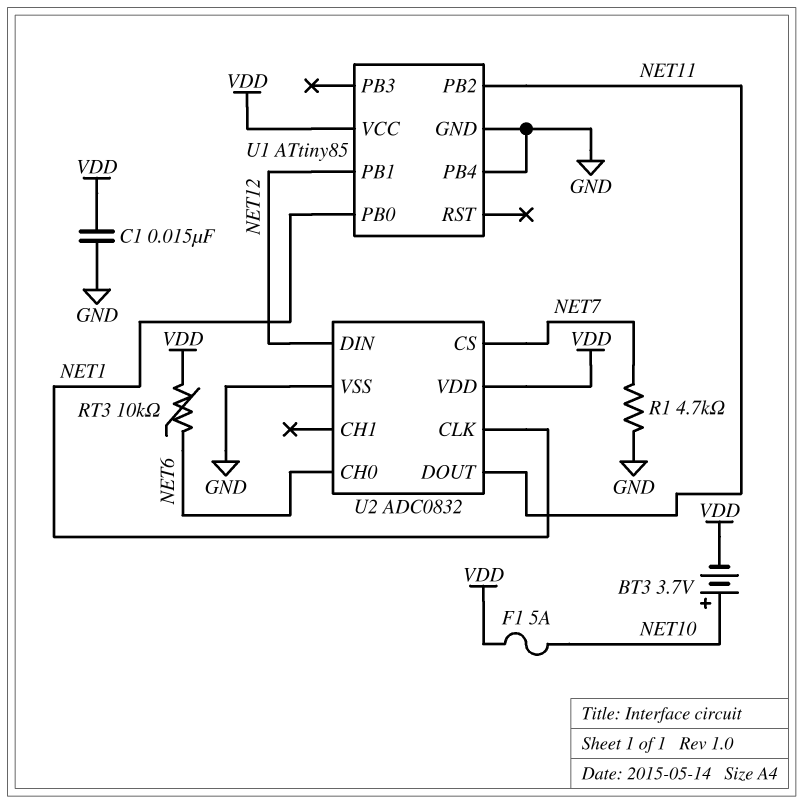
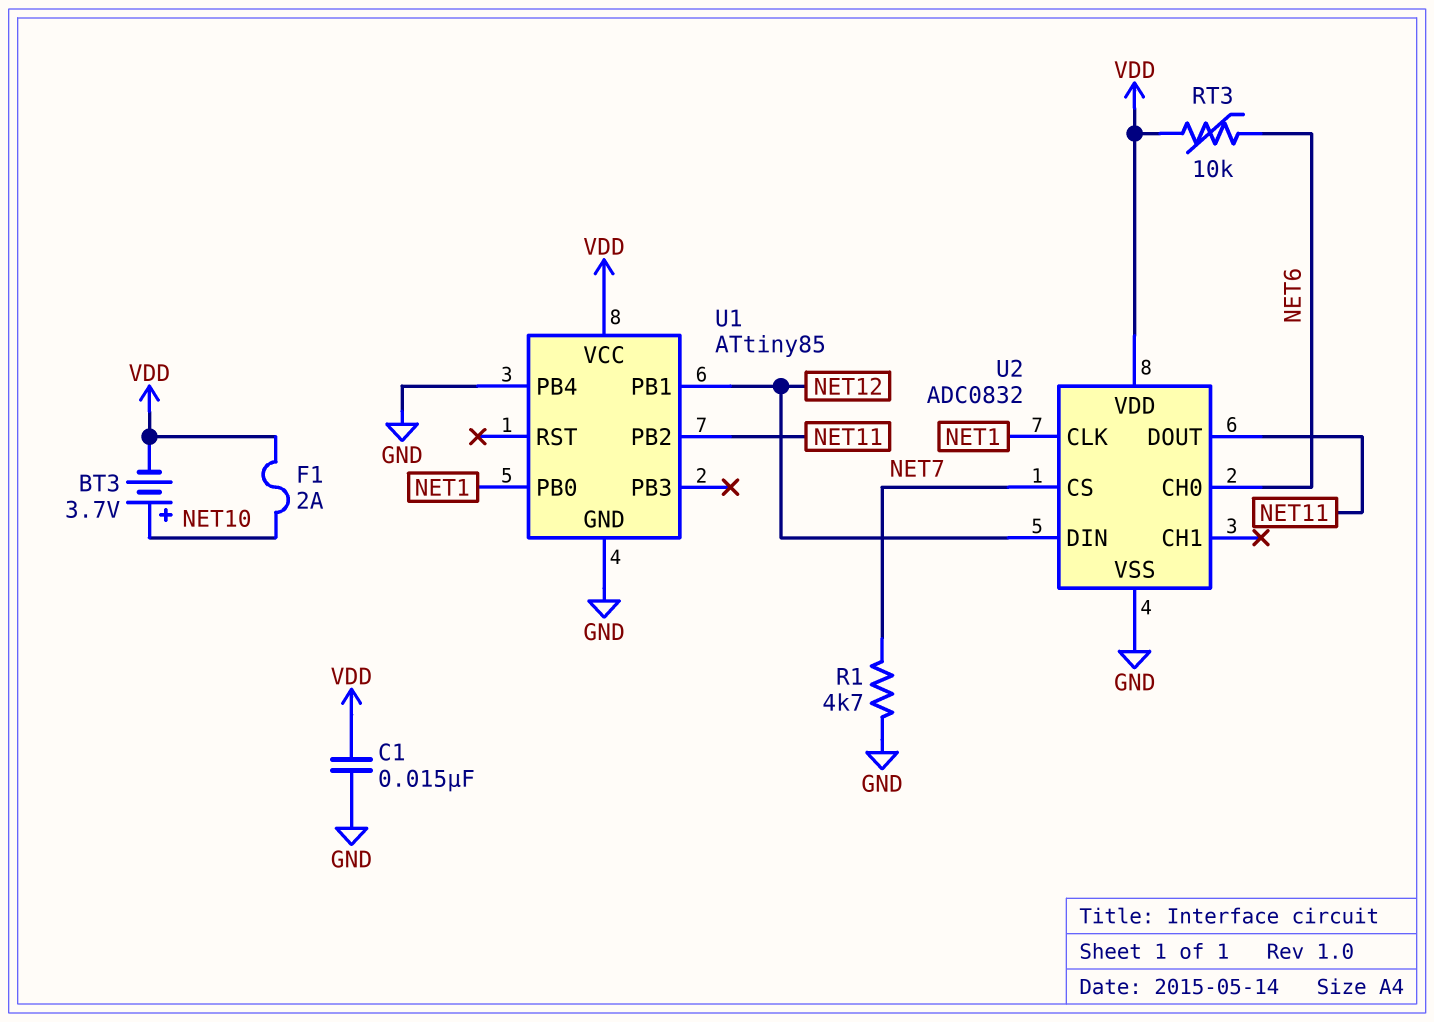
F1: 5A (NET10, VDD) -> 2A (NET10, VDD)

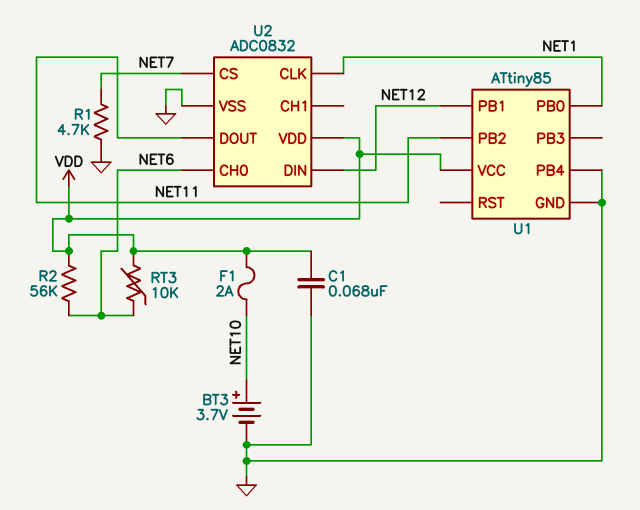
BT3: 3.7V (plus NET10, minus VDD) -> 3.7V (plus NET10, minus GND)
C1: 15nF (GND, VDD) -> 68nF (GND, VDD)
R2: none -> 56k (NET6, VDD)

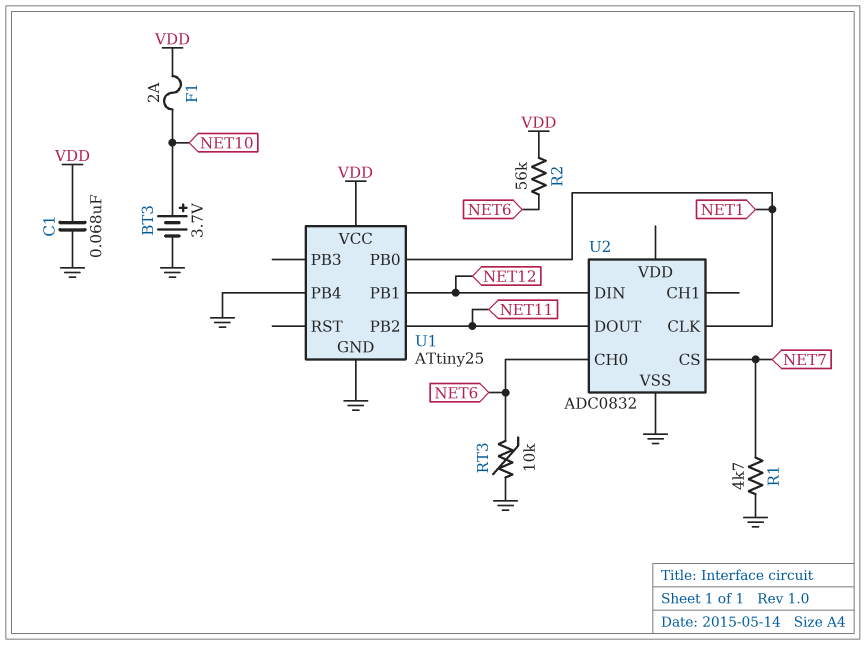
RT3: 10k (NET6, VDD) -> 10k (GND, NET6)
U1: ATtiny85 -> ATtiny25
U2 pin VDD: VDD -> none

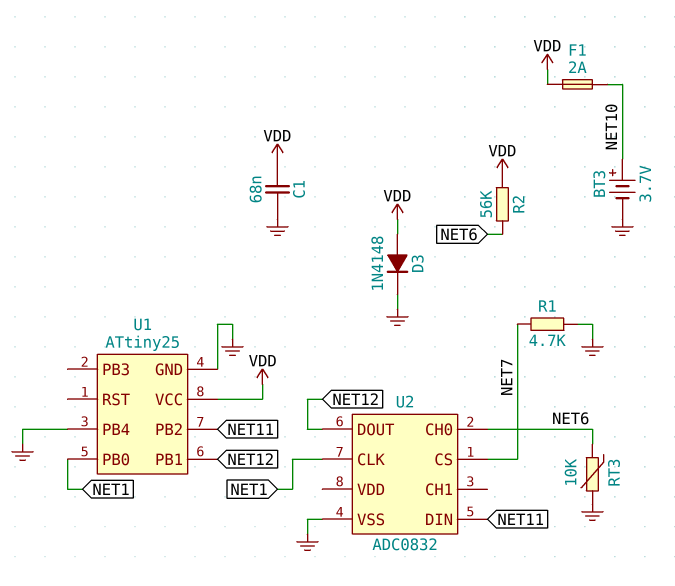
D3: none -> diode 1N4148 (A VDD, K GND)
U2 pin DIN: NET12 -> NET11
U2 pin DOUT: NET11 -> NET12

